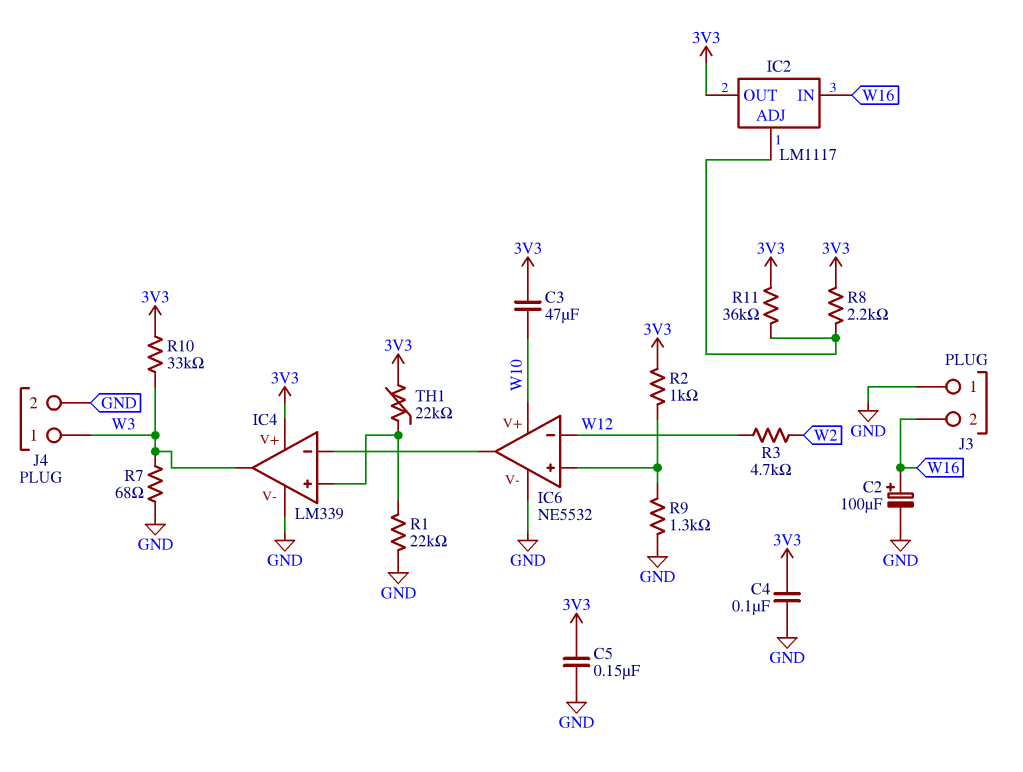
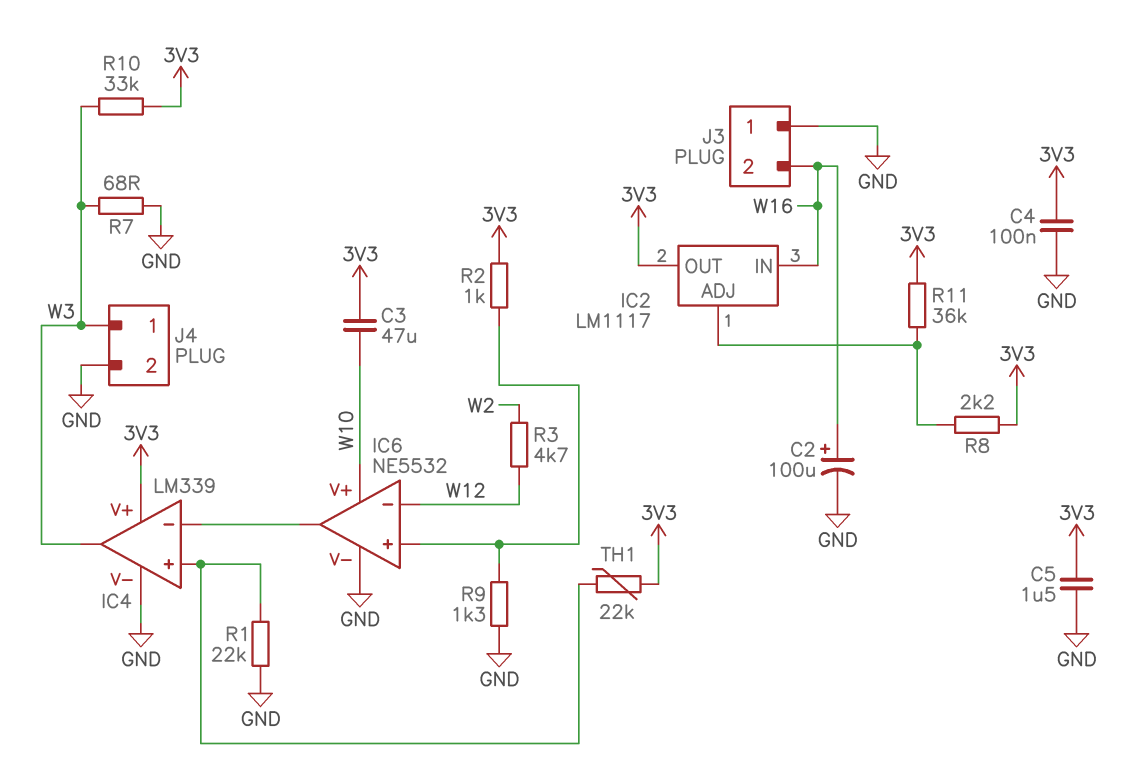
C5: 150nF (3V3, GND) -> 1.5uF (3V3, GND)

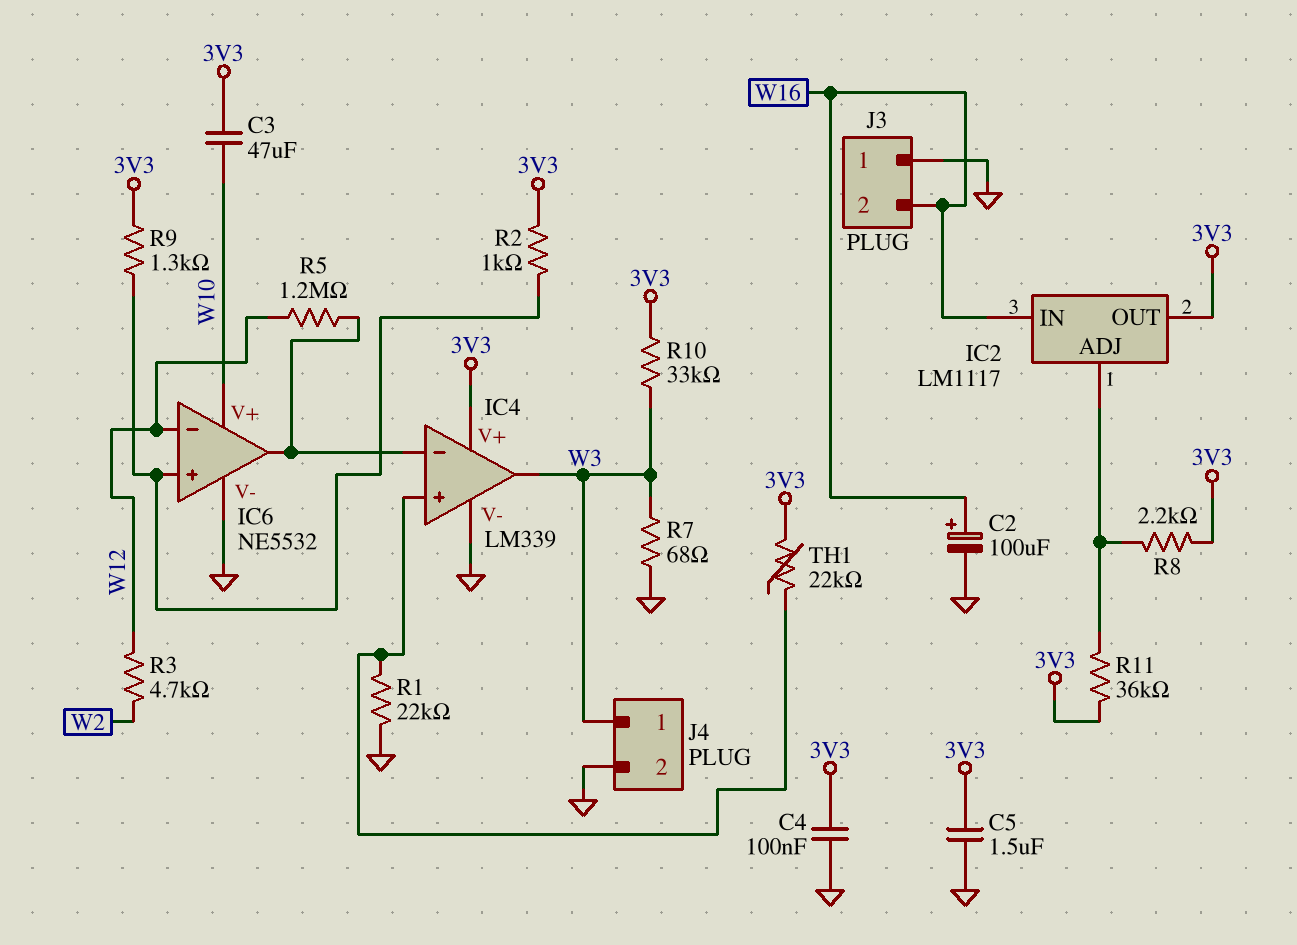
R5: none -> 1.2M (IC4/in-, W12)
R9: 1.3k (GND, IC6/in+) -> 1.3k (3V3, IC6/in+)

